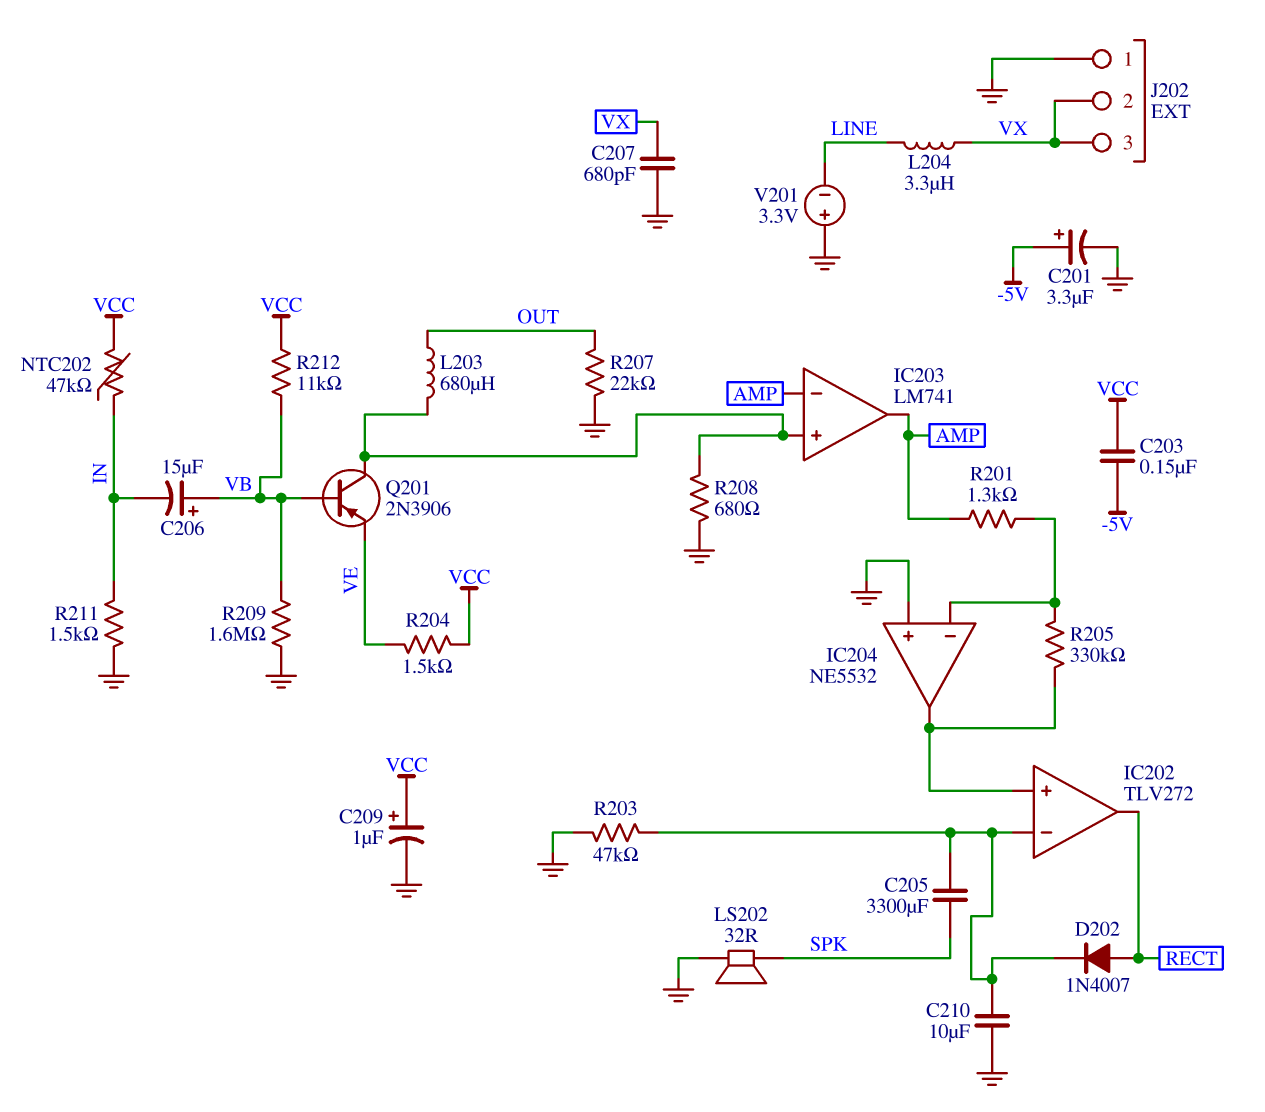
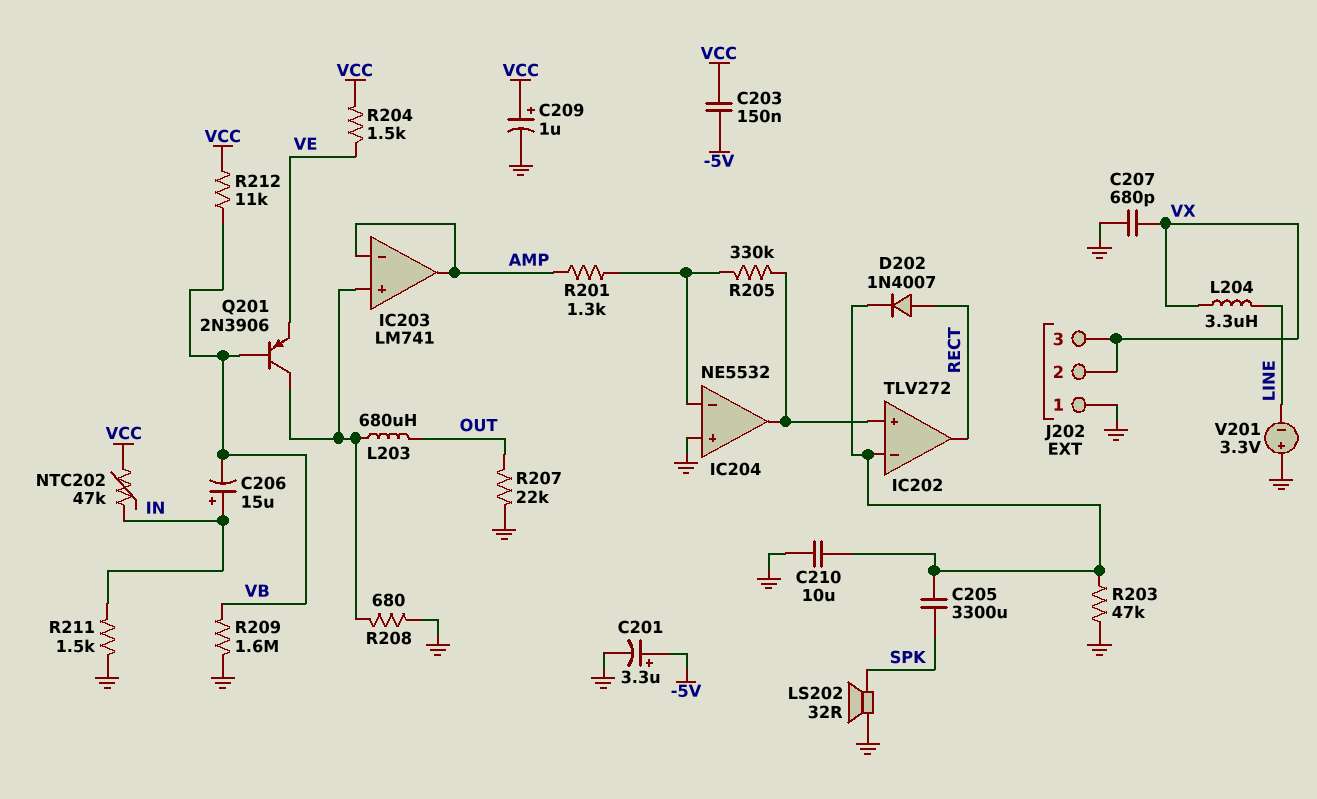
C206: 15uF (plus VB, minus IN) -> 15uF (plus IN, minus VB)

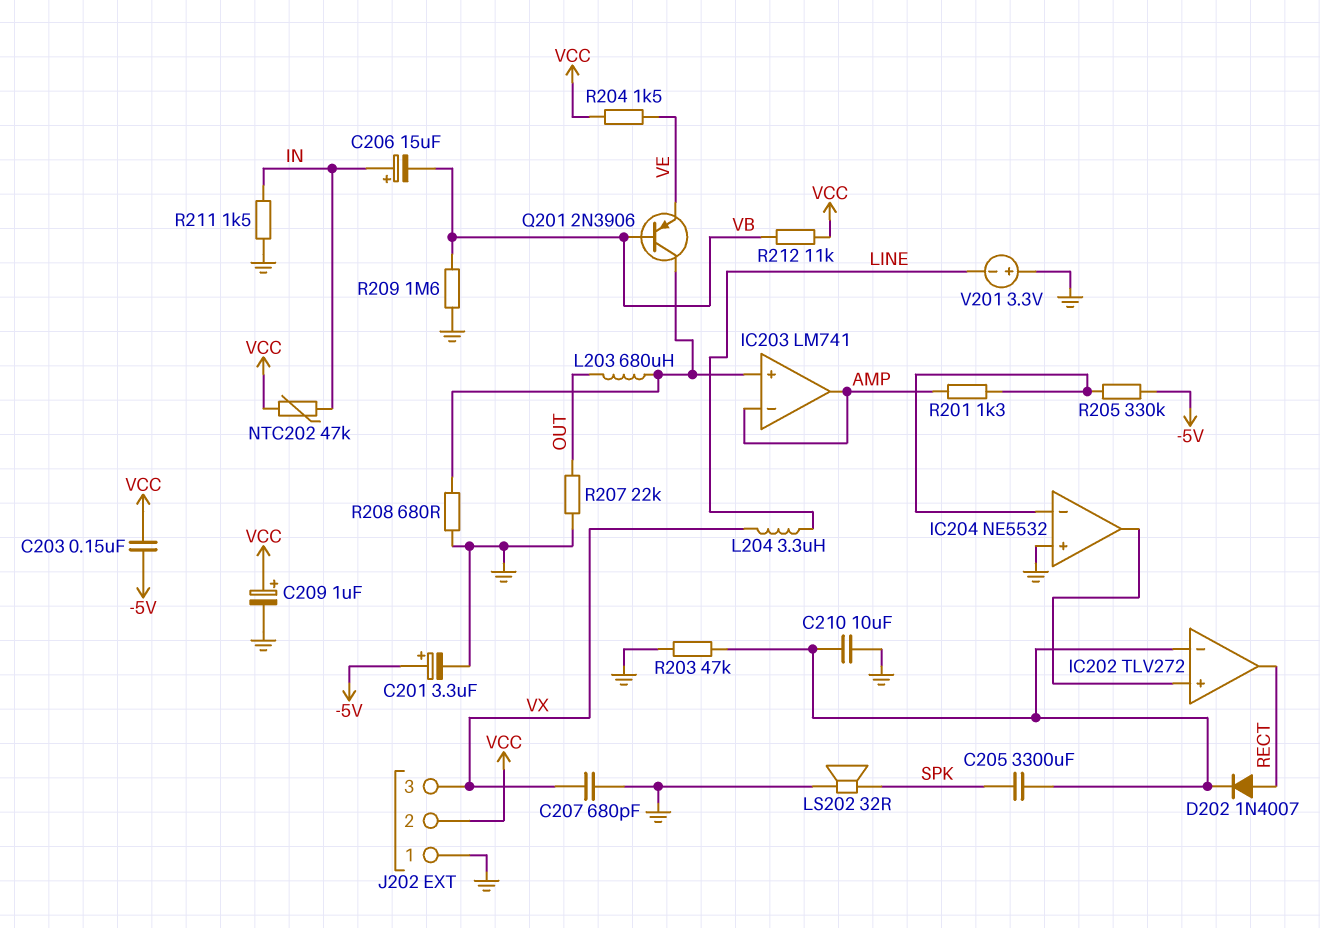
J202 pin 2: VX -> VCC
R205: 330k (IC202/in+, IC204/in-) -> 330k (-5V, IC204/in-)

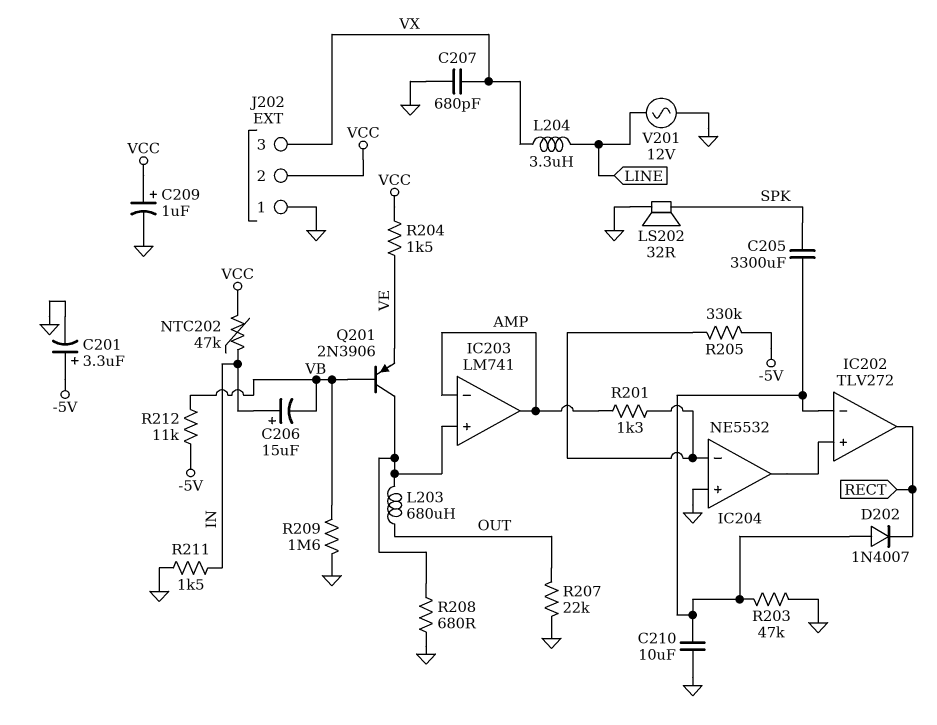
C203: 150nF (-5V, VCC) -> none
D202: diode 1N4007 (A RECT, K IC202/in-) -> diode 1N4007 (A IC202/in-, K RECT)
R212: 11k (VB, VCC) -> 11k (-5V, VB)
V201: 3.3V (plus GND, minus LINE) -> AC 12V (GND, LINE)

